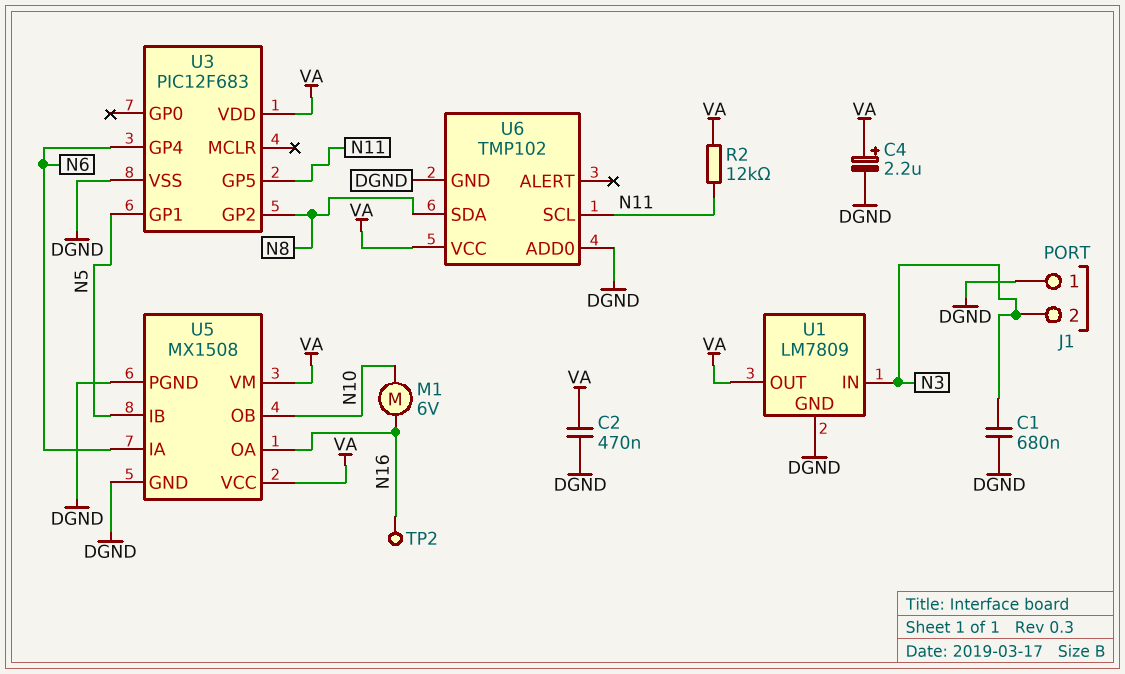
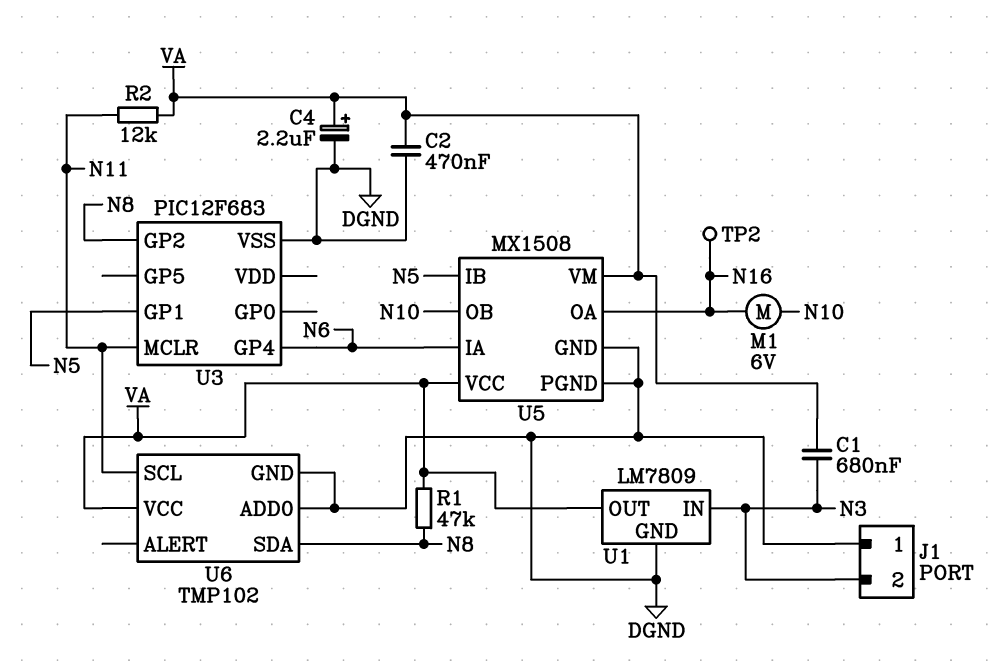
C1: 680nF (DGND, N3) -> 680nF (N3, VA)
R1: none -> 47k (N8, VA)
U3 pin GP5: N11 -> none
U3 pin MCLR: none -> N11
U3 pin VDD: VA -> none

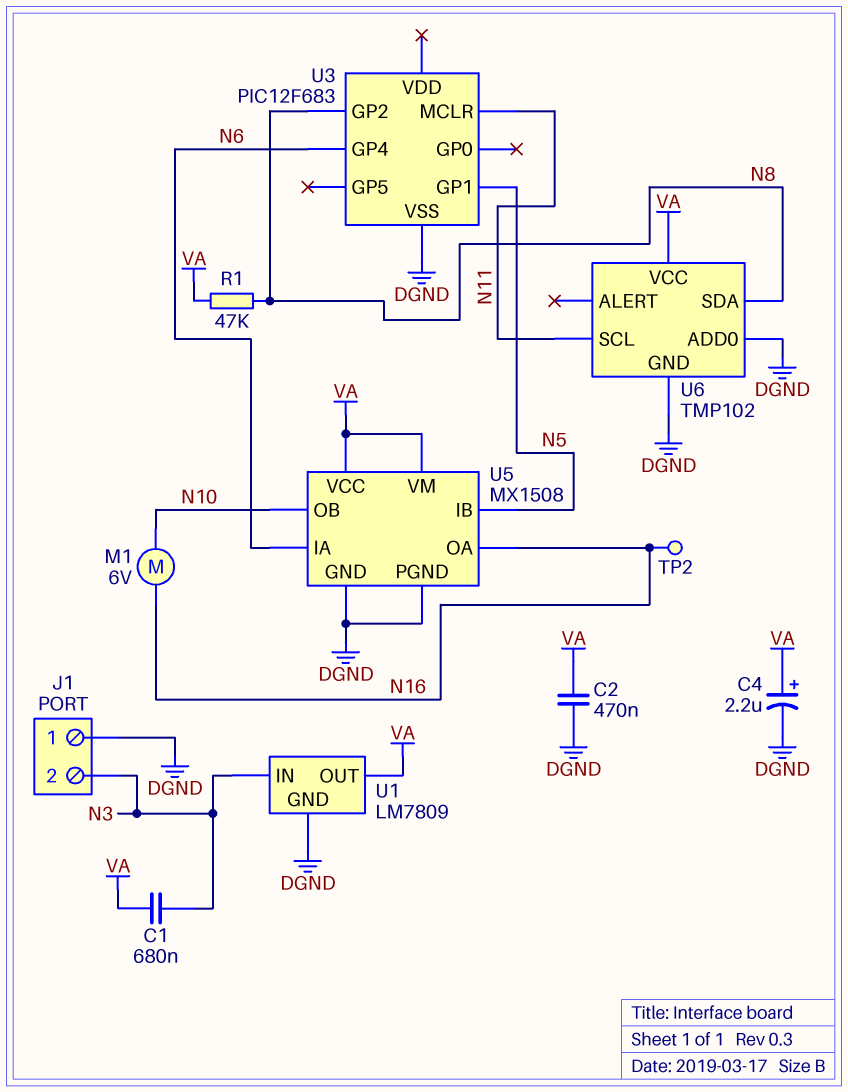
R2: 12k (N11, VA) -> none

